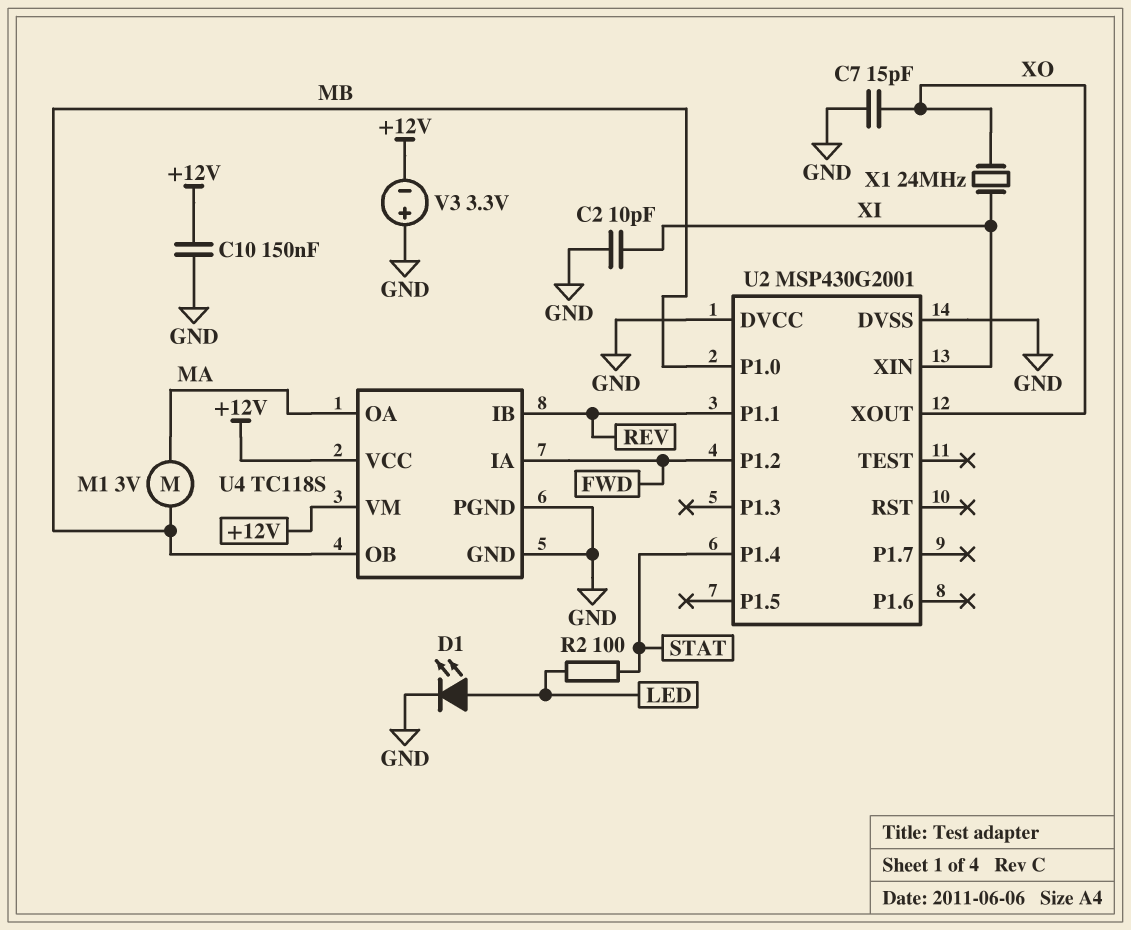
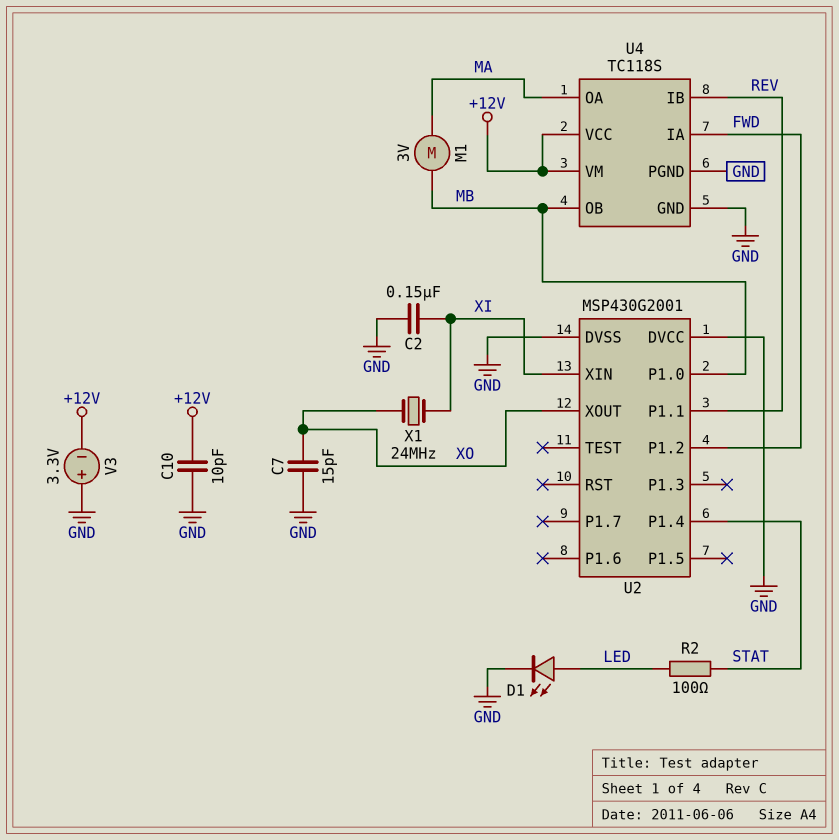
C2: 10pF (GND, XI) -> 150nF (GND, XI)
C10: 150nF (+12V, GND) -> 10pF (+12V, GND)

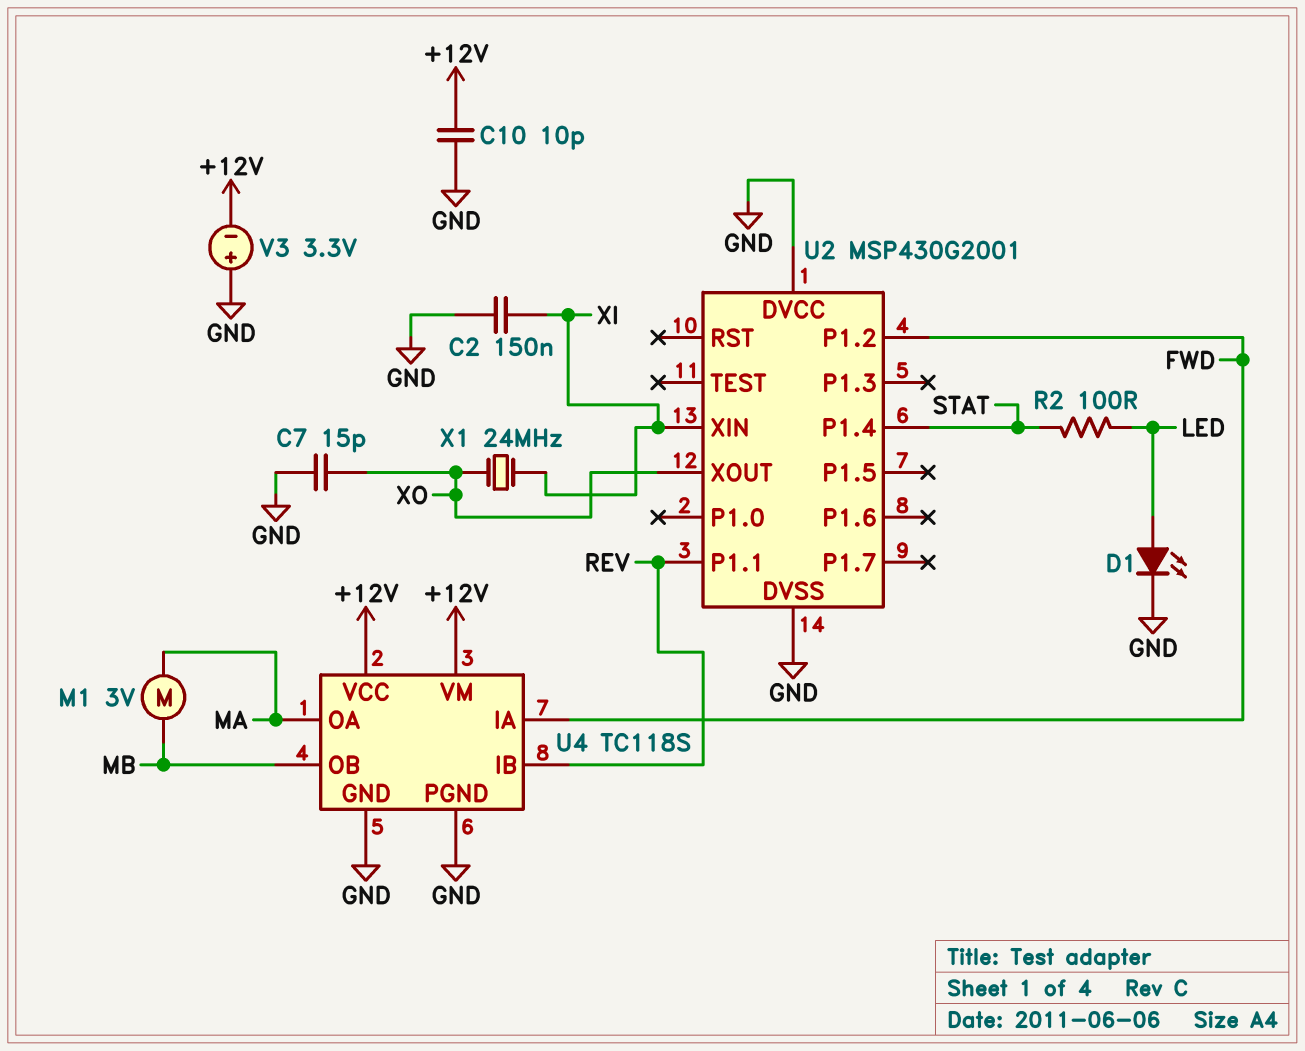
U2 pin P1.0: MB -> none

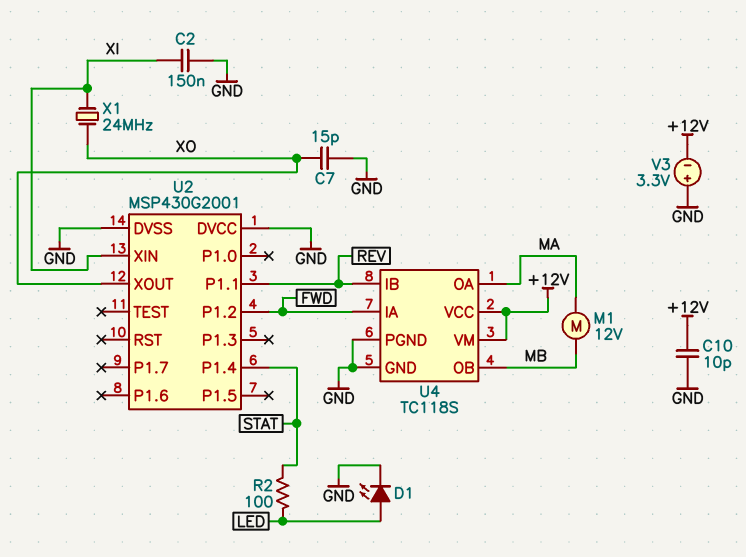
M1: motor 3V (MA, MB) -> motor 12V (MA, MB)

